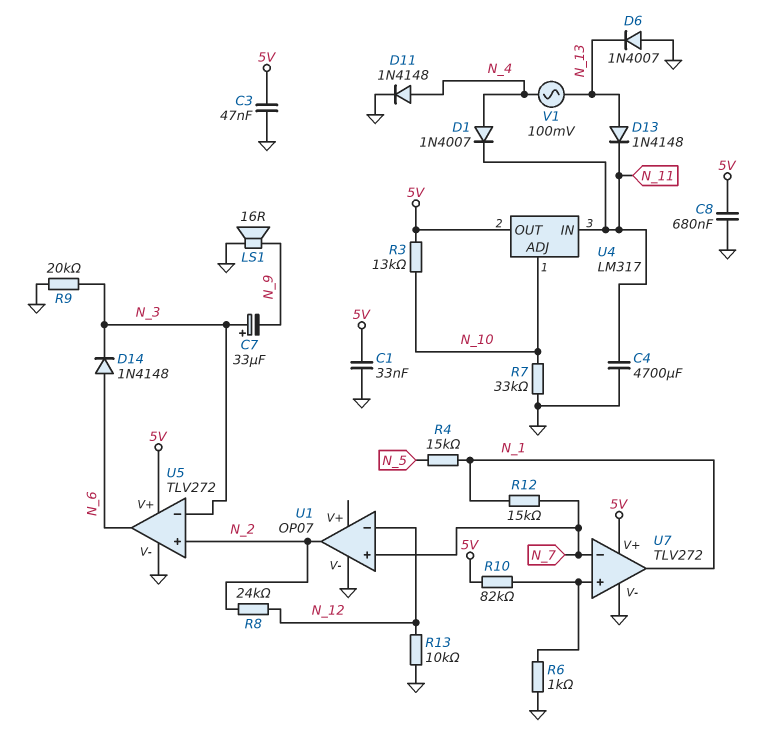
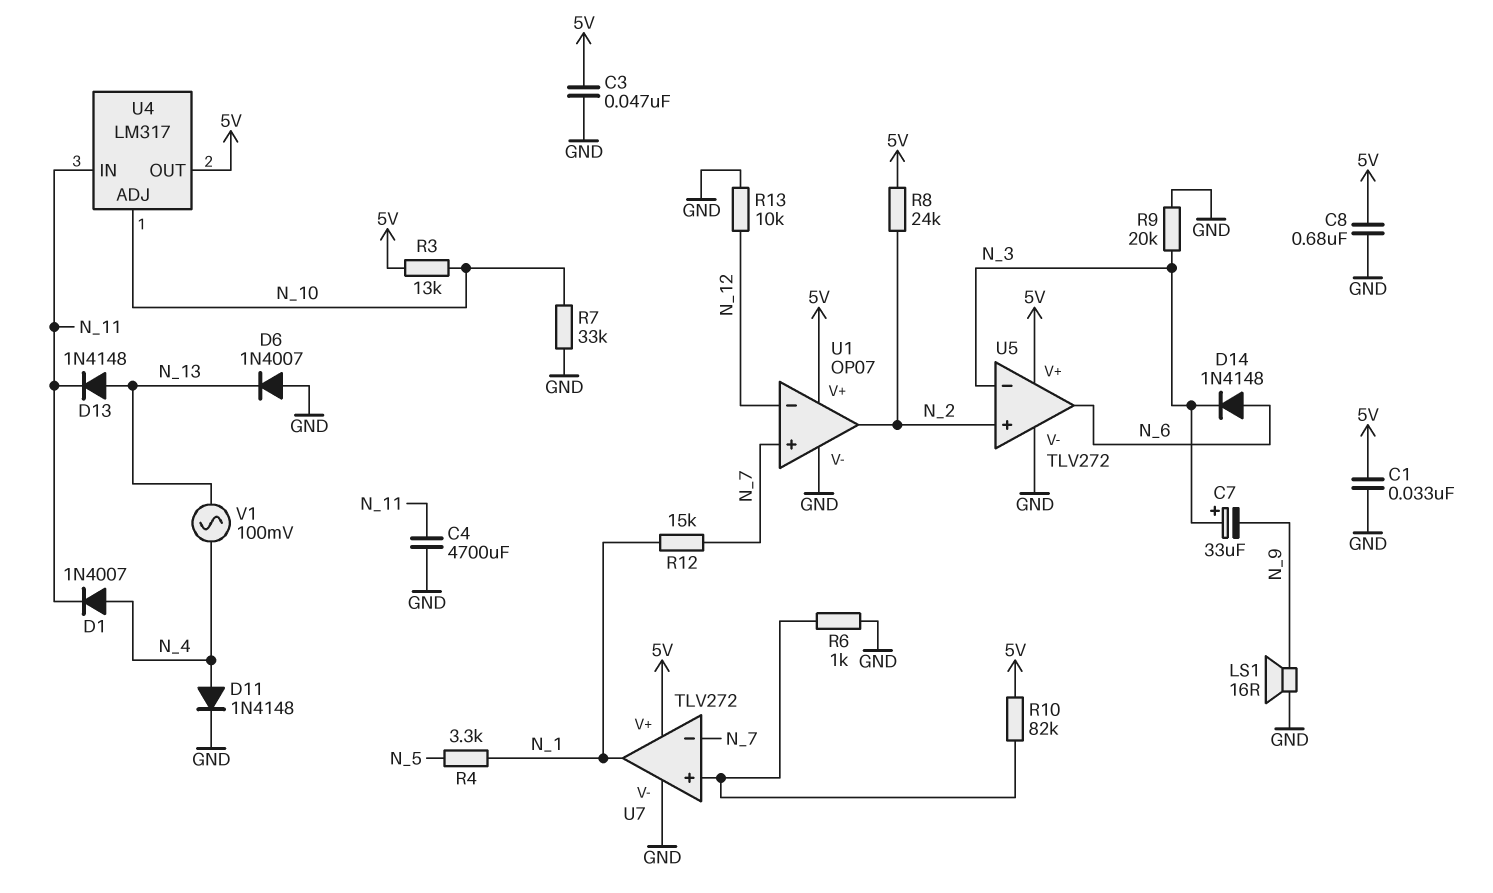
R4: 15k (N_1, N_5) -> 3.3k (N_1, N_5)
R8: 24k (N_2, N_12) -> 24k (5V, N_2)
U1 pin V+: none -> 5V

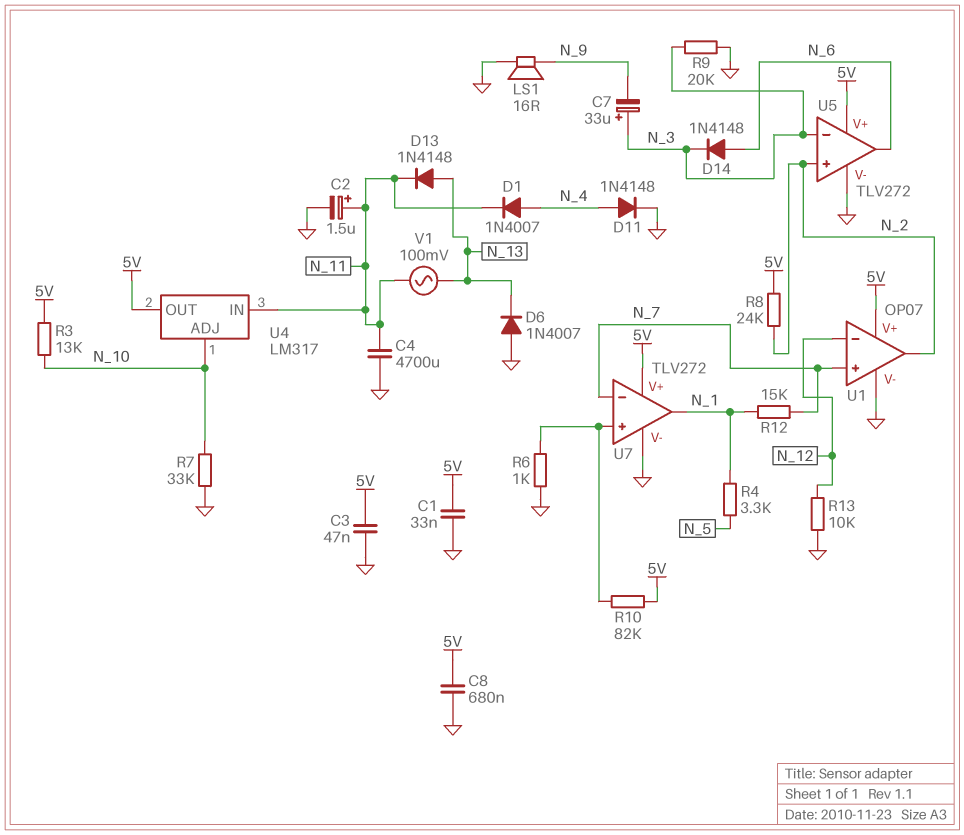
C2: none -> 1.5uF (plus N_11, minus GND)
V1: AC 100mV (N_4, N_13) -> AC 100mV (N_11, N_13)

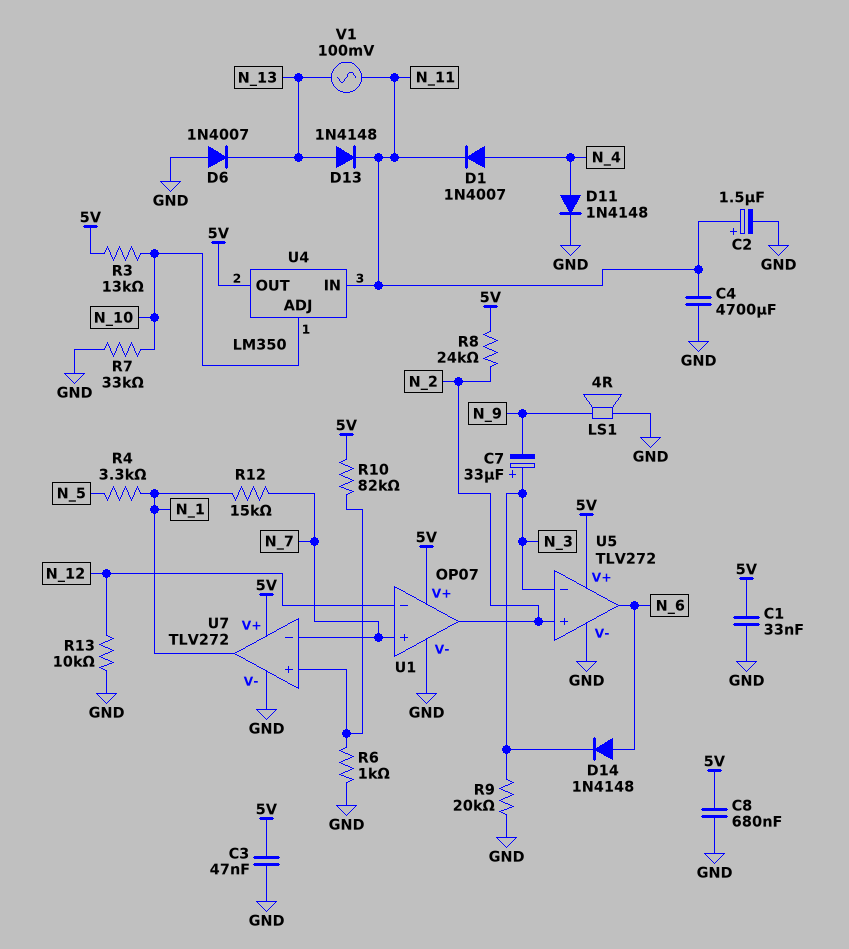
LS1: speaker 16R (GND, N_9) -> speaker 4R (GND, N_9)
U4: LM317 -> LM350

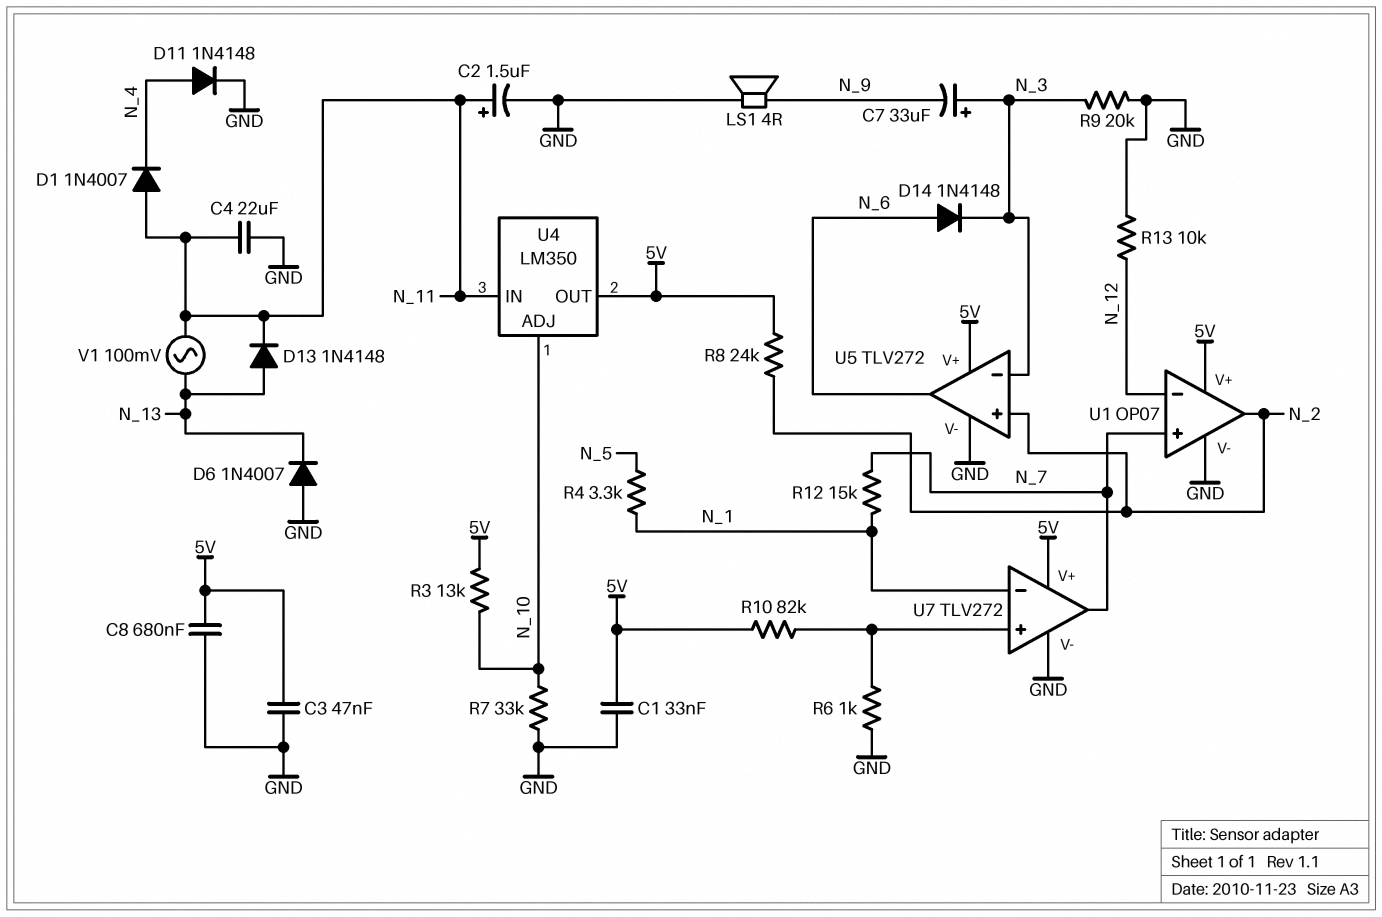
C4: 4700uF (GND, N_11) -> 22uF (GND, N_11)
D1: diode 1N4007 (A N_4, K N_11) -> diode 1N4007 (A N_11, K N_4)
U7 pin in-: N_7 -> N_1
U7 pin out: N_1 -> N_7

